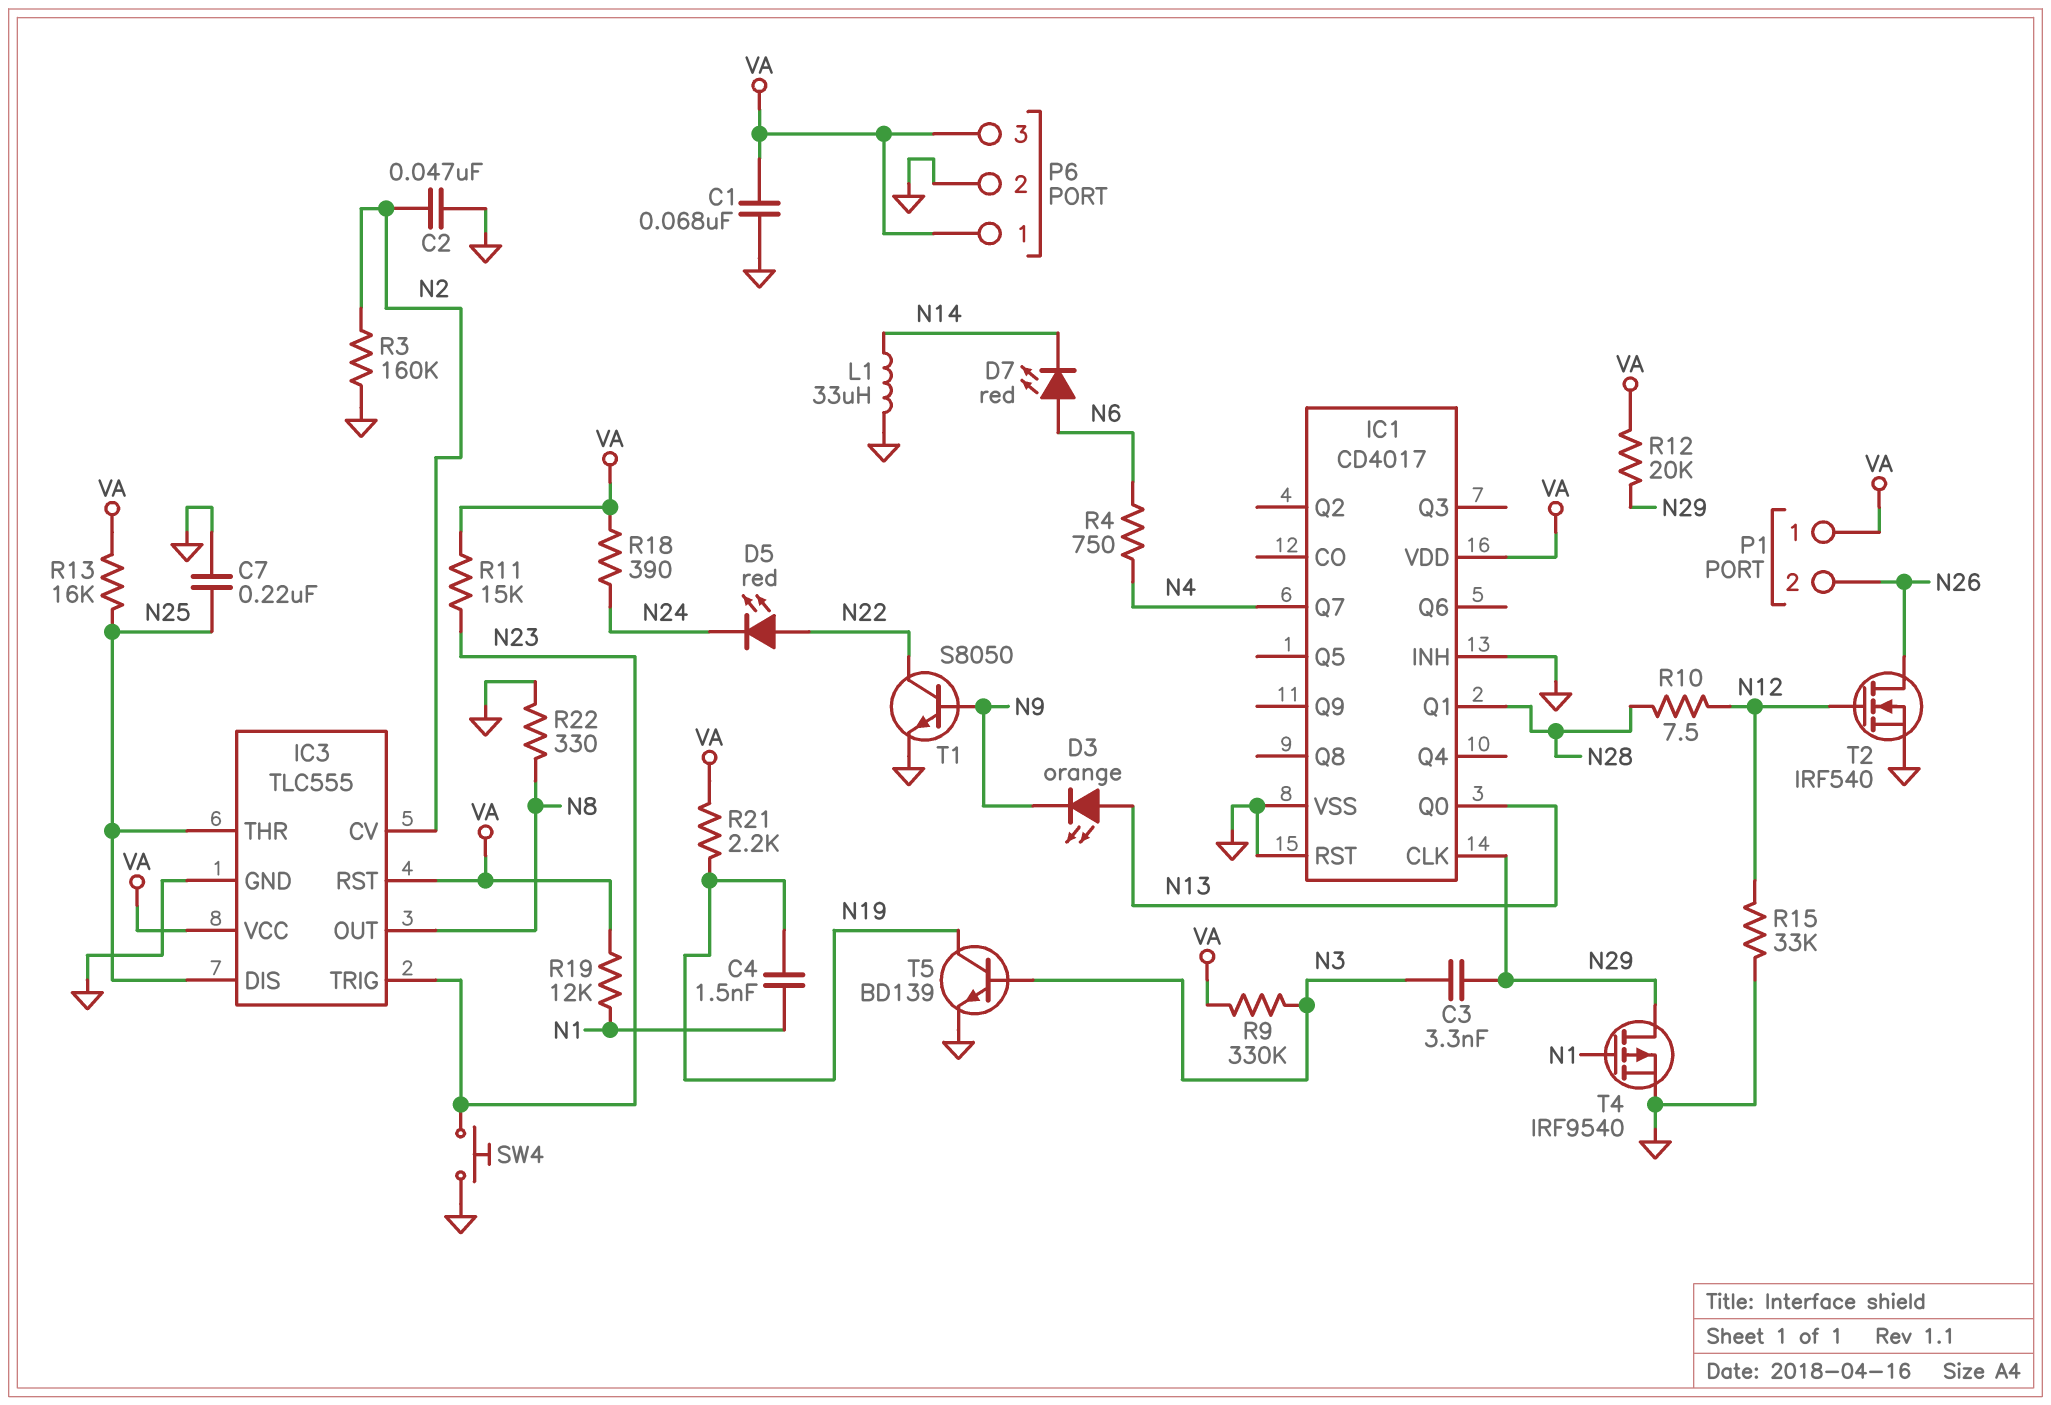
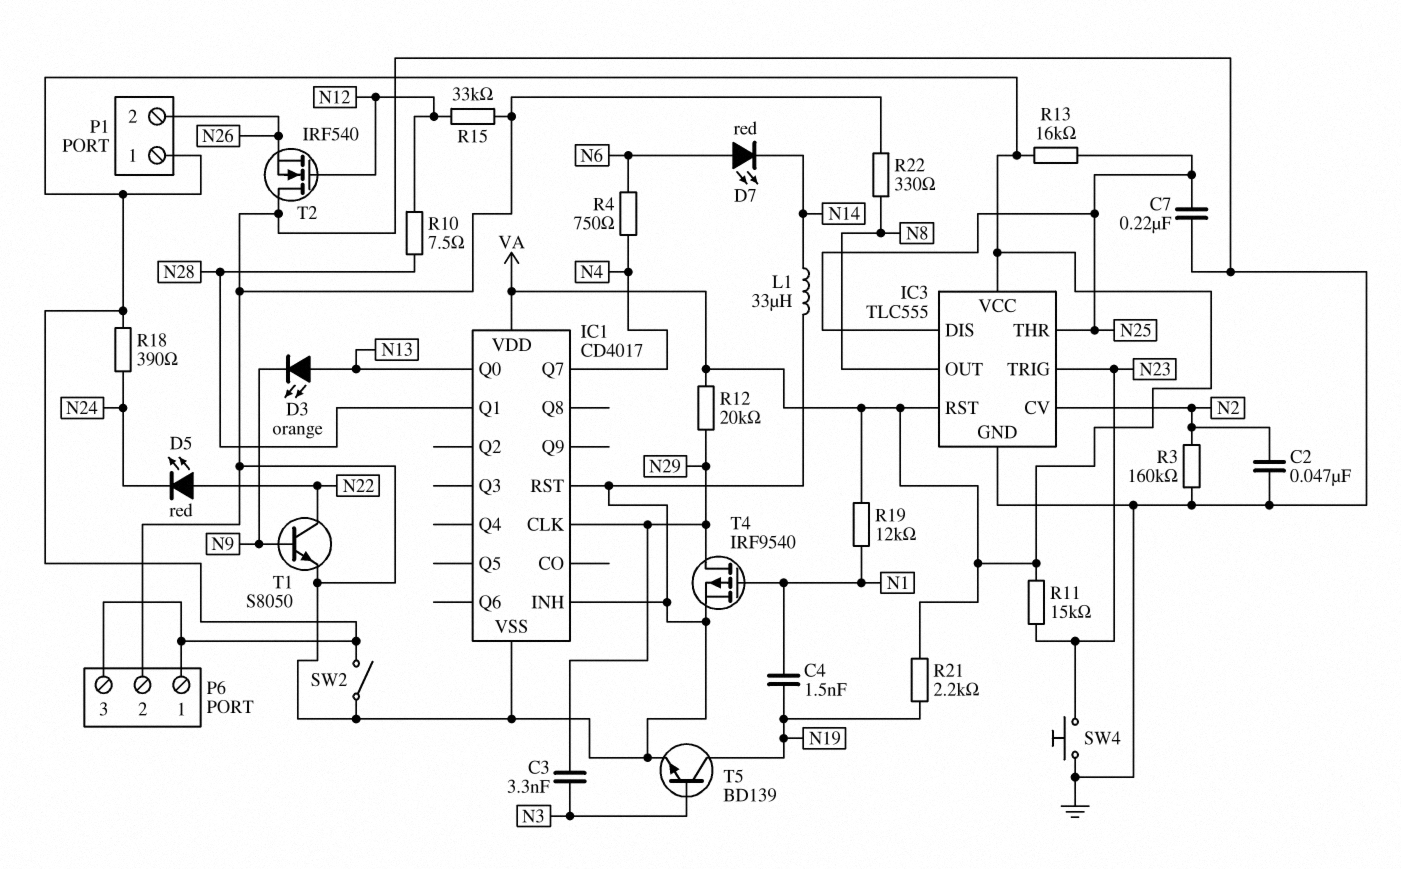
C1: 68nF (GND, VA) -> none
R9: 330k (N3, VA) -> none
SW2: none -> switch (GND, VA)
T2: NMOS IRF540 (G N12, D N26, S GND) -> NMOS IRF540 (G N12, D GND, S N26)

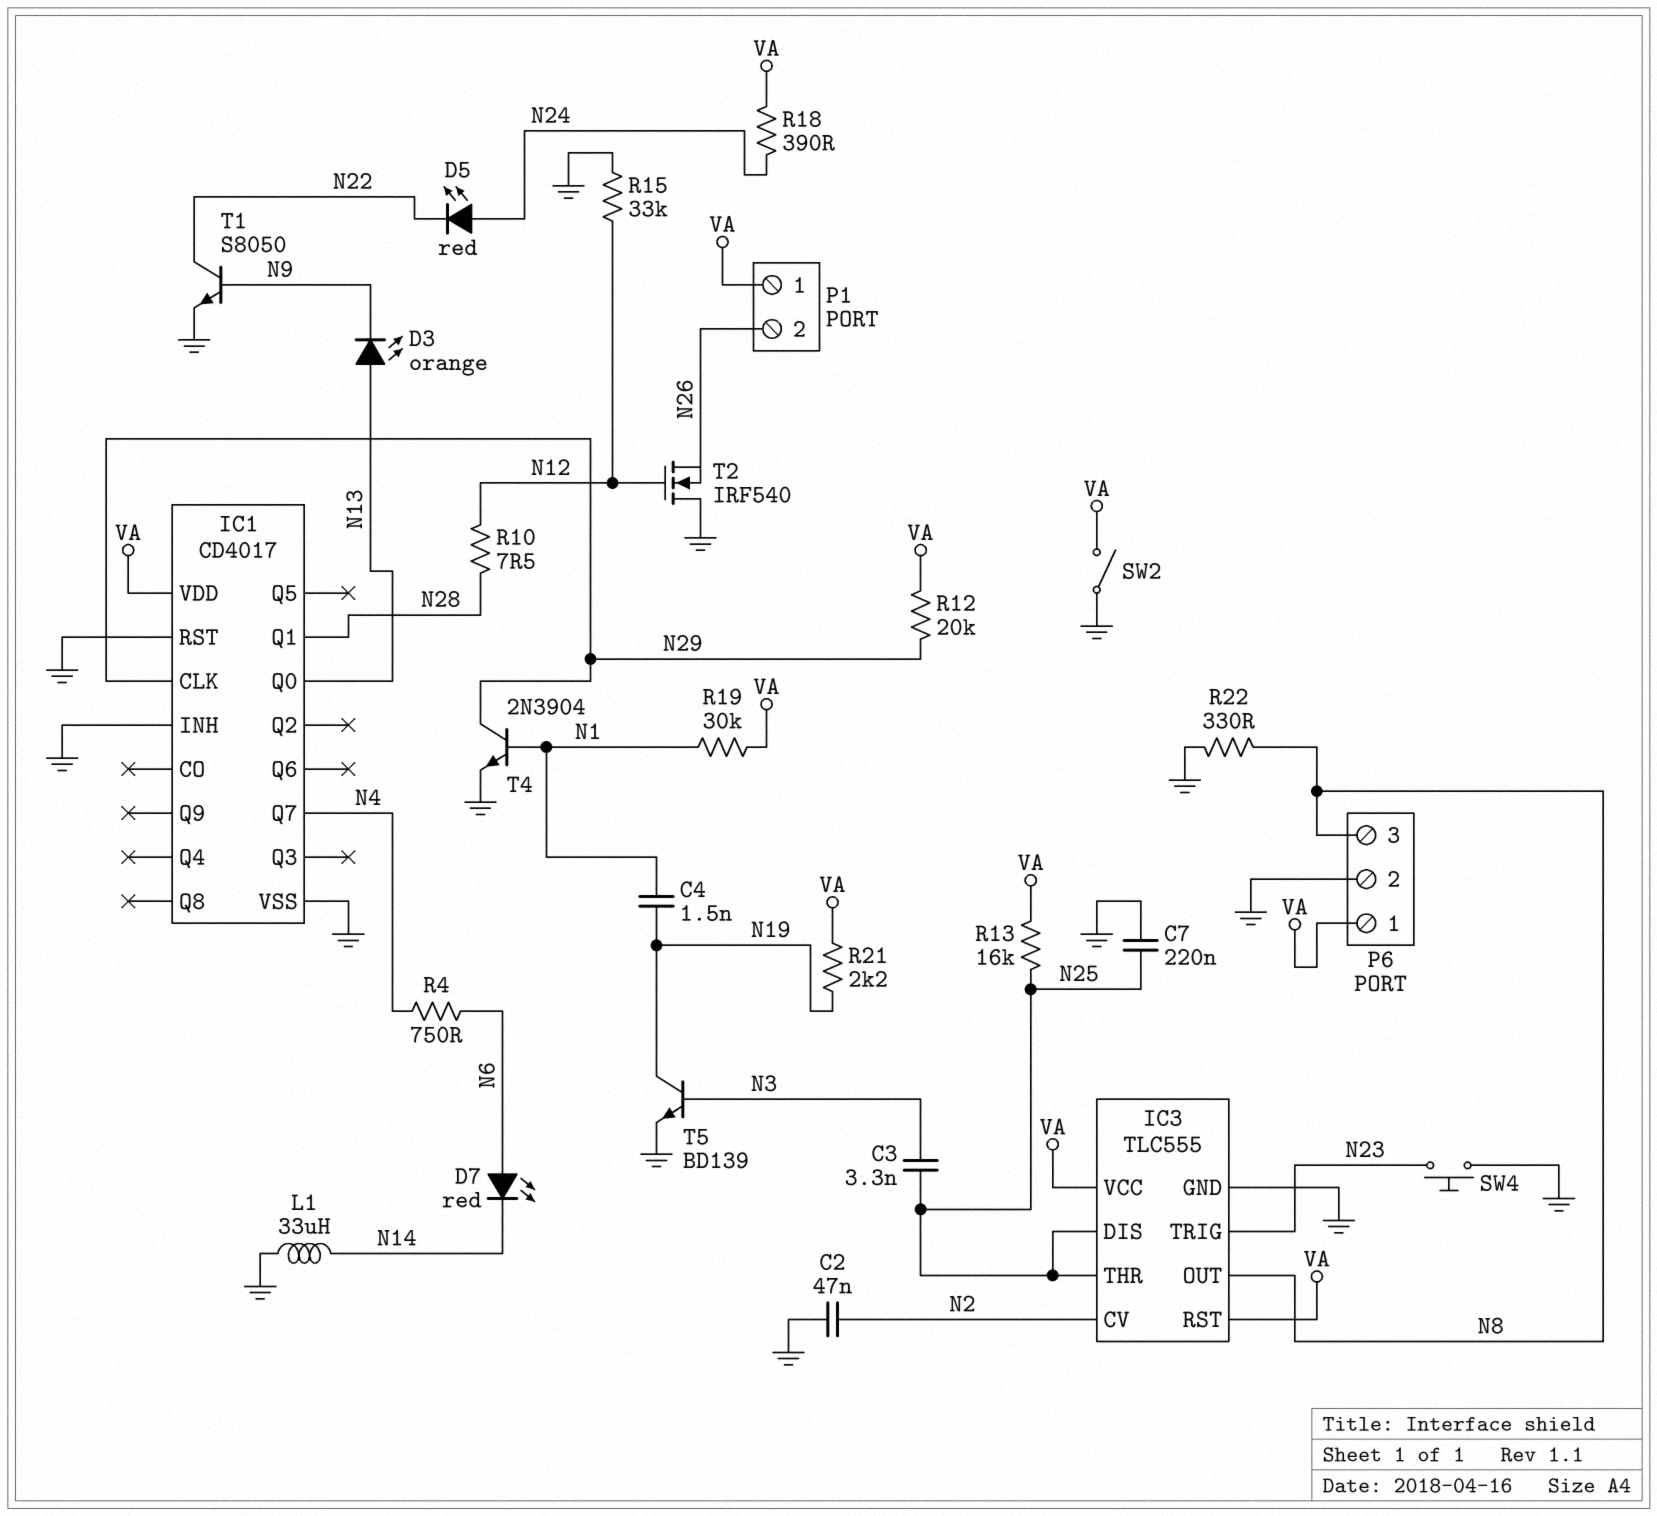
C3: 3.3nF (N3, N29) -> 3.3nF (N3, N25)
D5: LED red (A N22, K N24) -> LED red (A N24, K N22)
P6 pin 3: VA -> N8
R3: 160k (GND, N2) -> none
R11: 15k (N23, VA) -> none
R19: 12k (N1, VA) -> 30k (N1, VA)
T4: PMOS IRF9540 (G N1, D N29, S GND) -> NPN 2N3904 (B N1, C N29, E GND)

